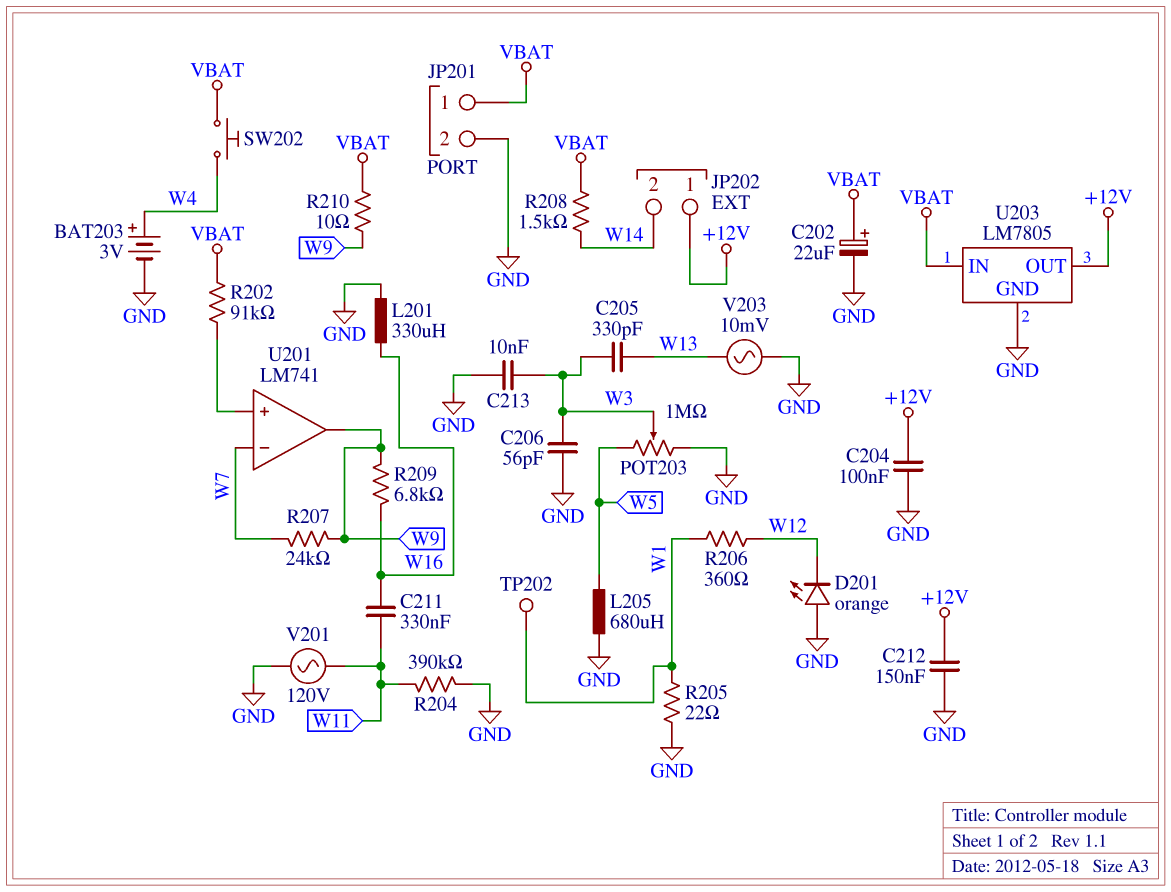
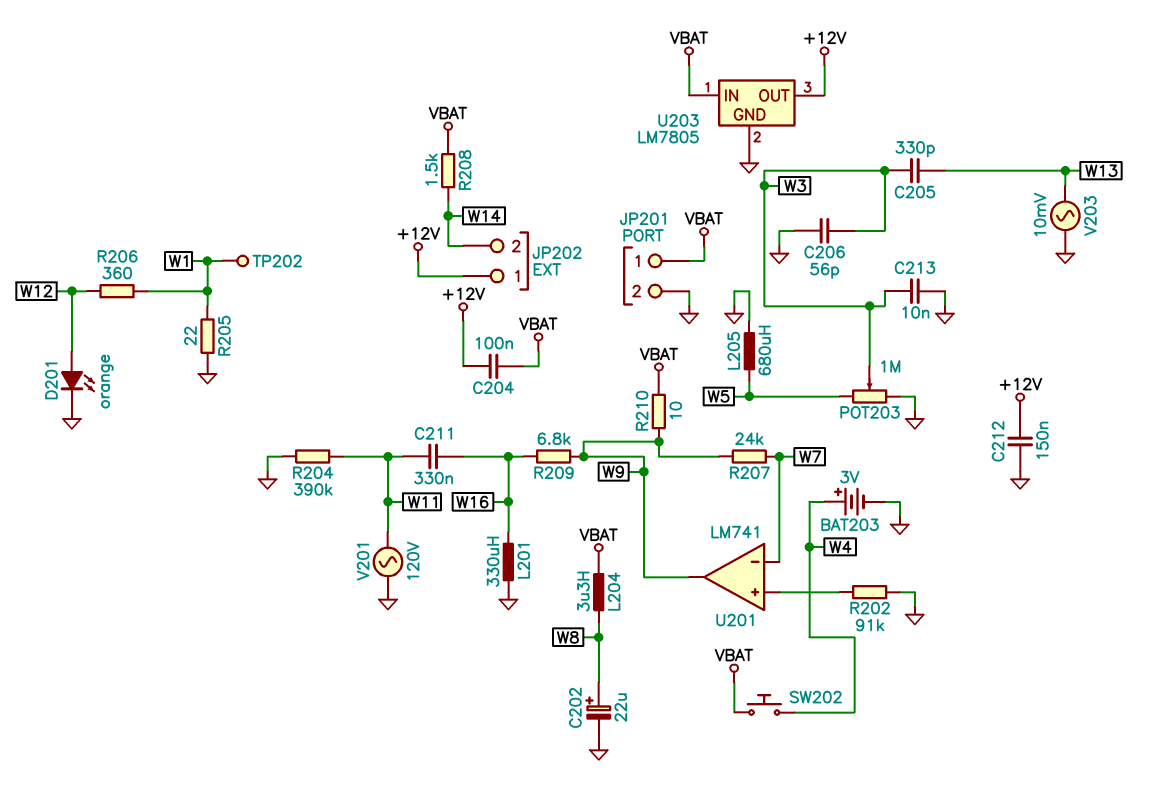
C202: 22uF (plus VBAT, minus GND) -> 22uF (plus W8, minus GND)
C204: 100nF (+12V, GND) -> 100nF (+12V, VBAT)
D201: LED orange (A GND, K W12) -> LED orange (A W12, K GND)
L204: none -> 3.3uH (VBAT, W8)
R202: 91k (U201/in+, VBAT) -> 91k (GND, U201/in+)

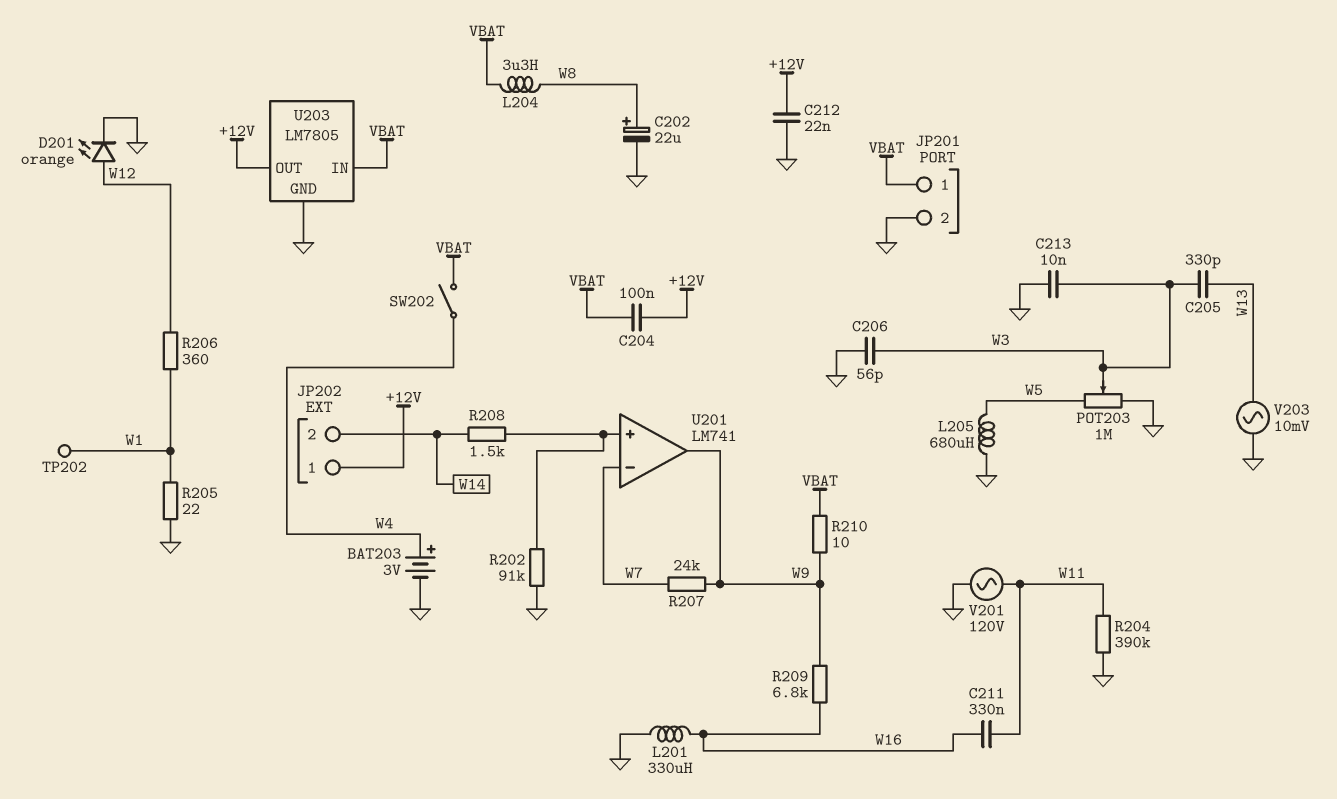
C212: 150nF (+12V, GND) -> 22nF (+12V, GND)
R208: 1.5k (VBAT, W14) -> 1.5k (U201/in+, W14)
SW202: button (VBAT, W4) -> switch (VBAT, W4)

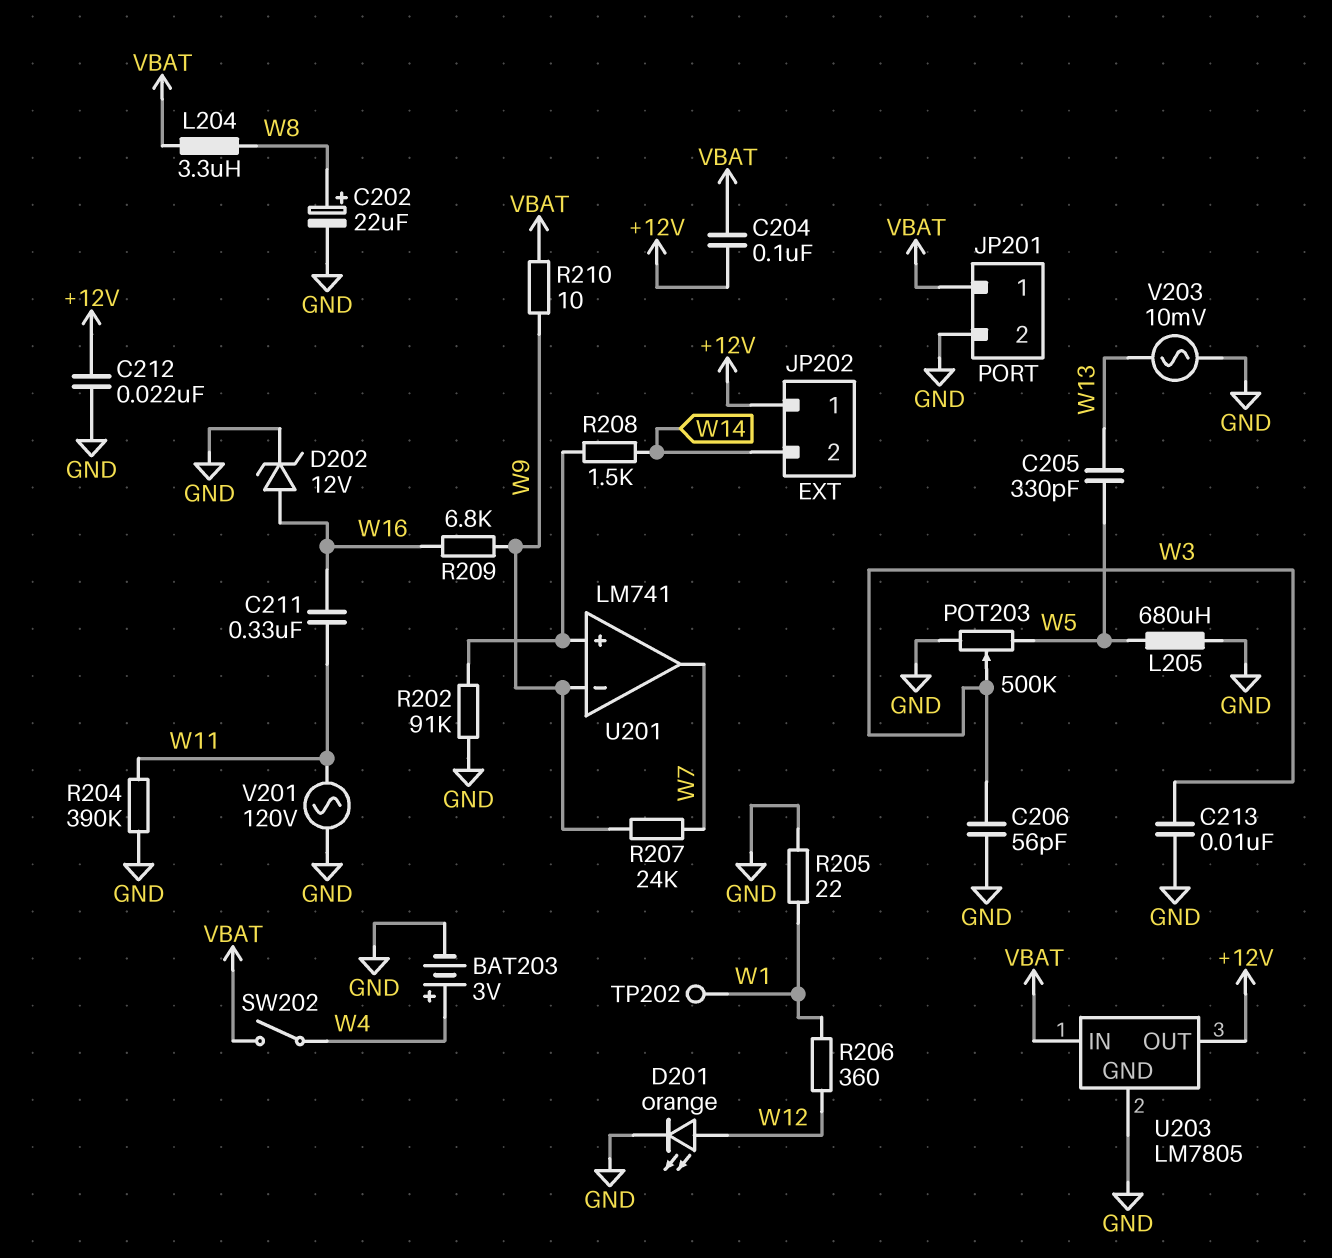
C205: 330pF (W3, W13) -> 330pF (W5, W13)
D202: none -> zener 12V (A W16, K GND)
L201: 330uH (GND, W16) -> none
POT203: 1M (GND, W5, wiper W3) -> 500k (GND, W5, wiper W3)
U201 pin in-: W7 -> W9
U201 pin out: W9 -> W7

